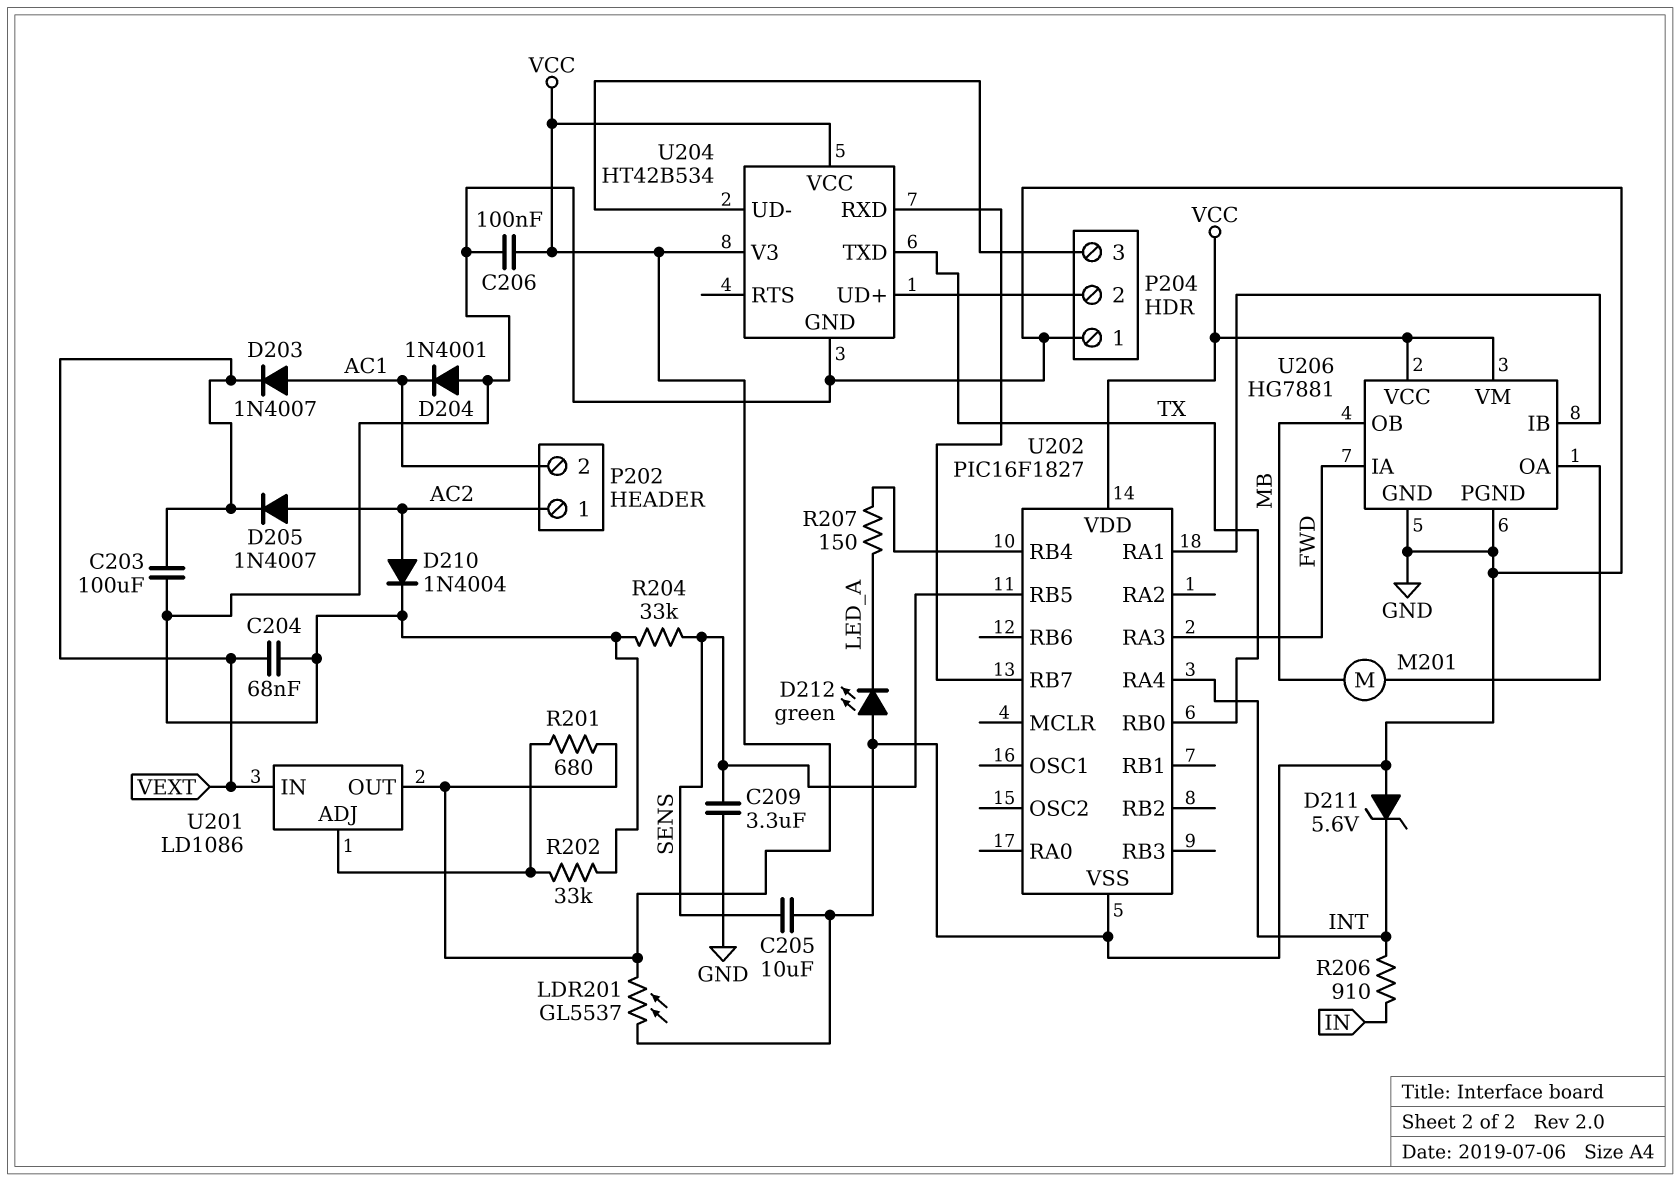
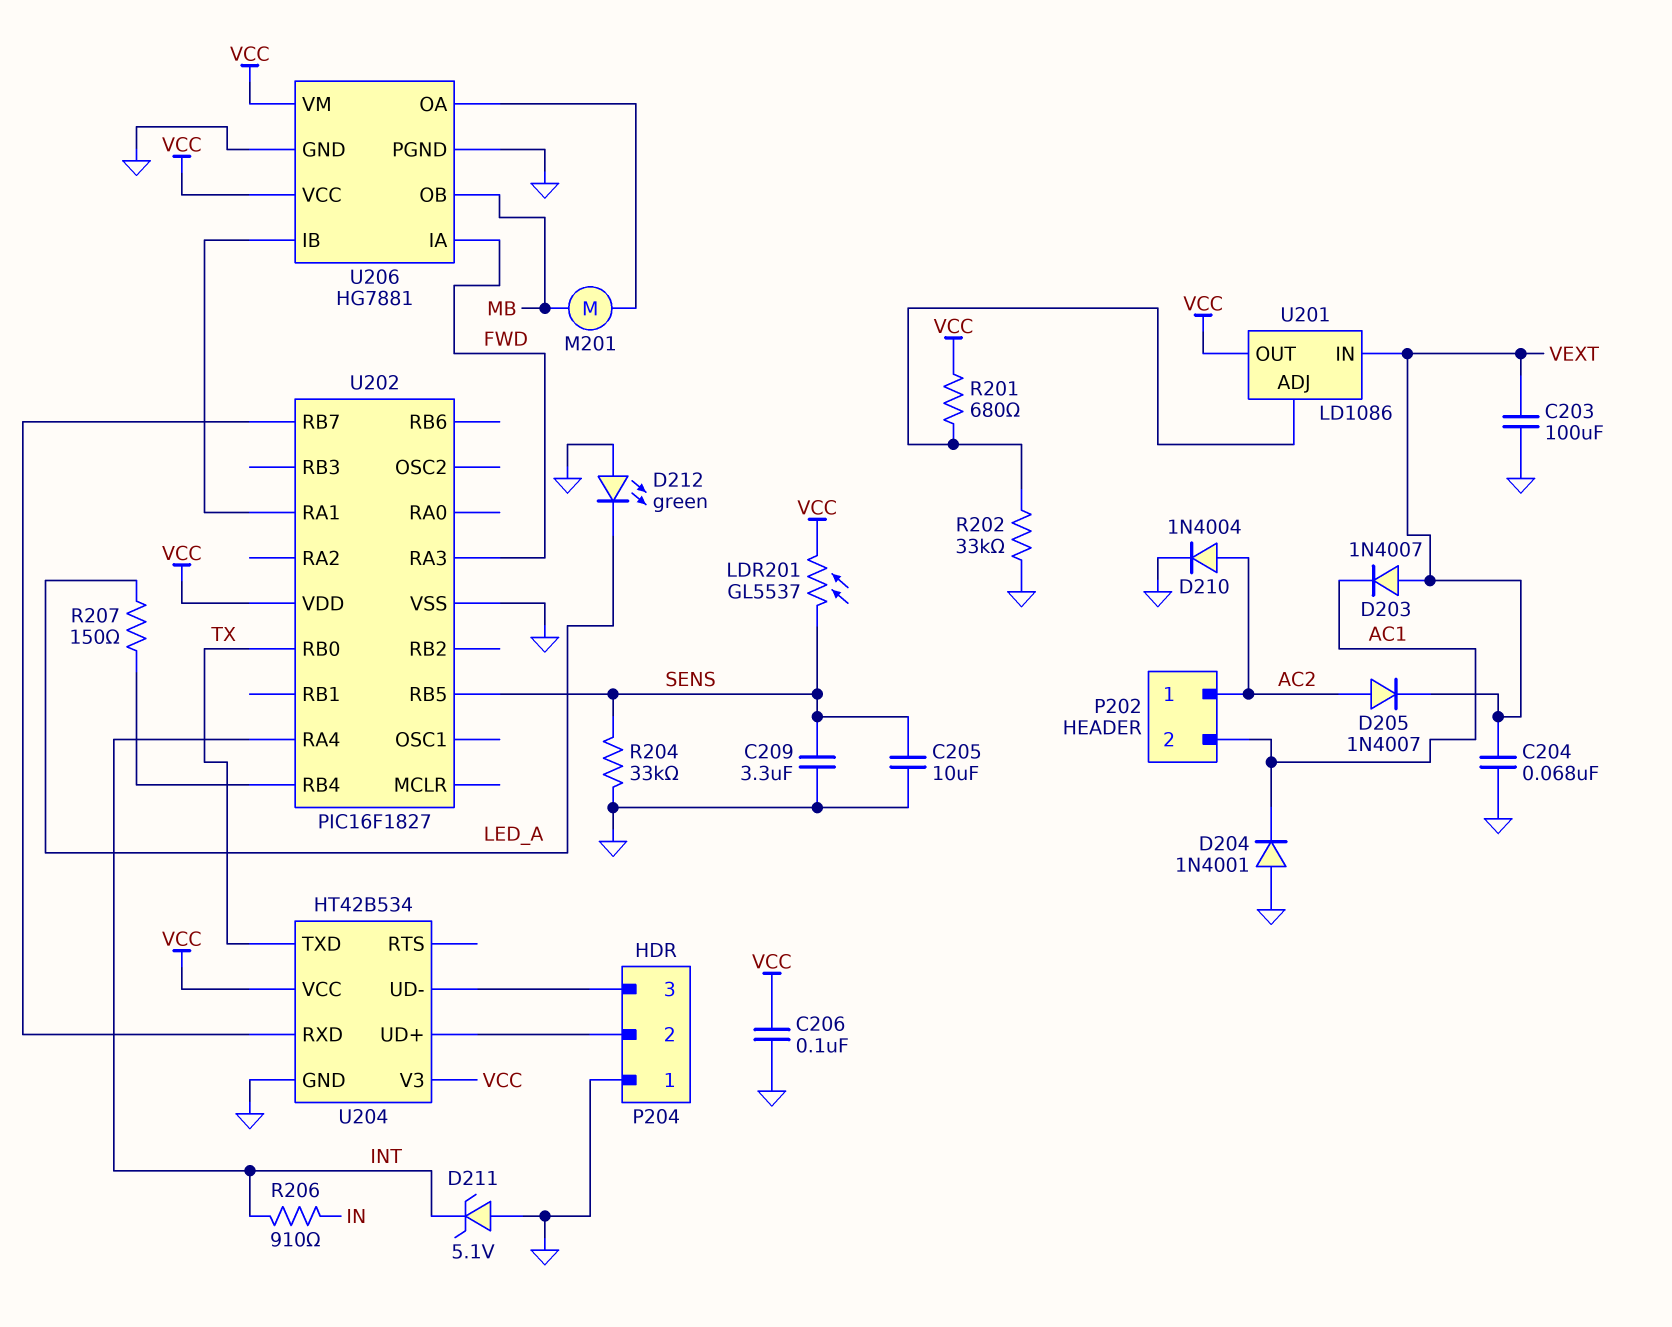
D203: diode 1N4007 (A AC1, K VEXT) -> diode 1N4007 (A VEXT, K AC1)
D211: zener 5.6V (A GND, K INT) -> zener 5.1V (A GND, K INT)
LDR201: GL5537 (GND, VCC) -> GL5537 (SENS, VCC)

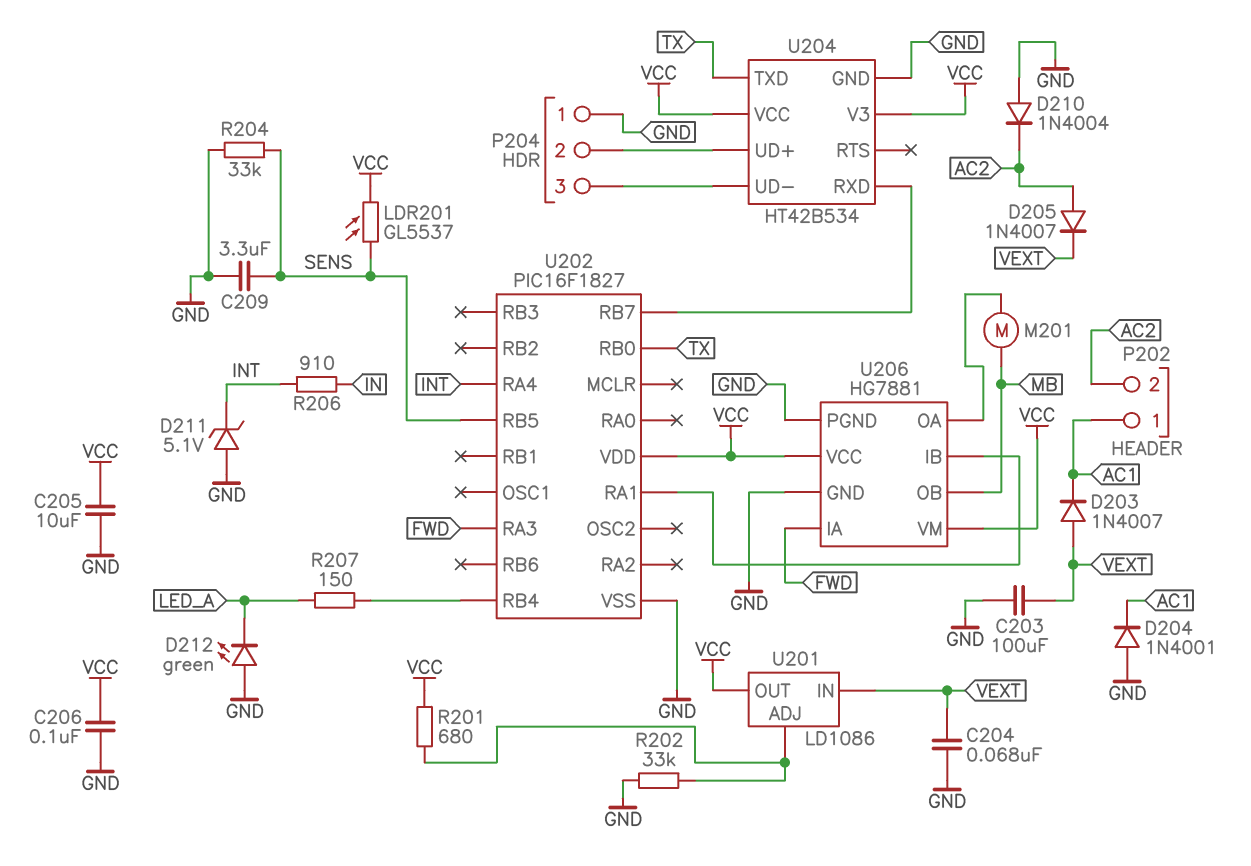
C205: 10uF (GND, SENS) -> 10uF (GND, VCC)
D210: diode 1N4004 (A AC2, K GND) -> diode 1N4004 (A GND, K AC2)
P202 pin 1: AC2 -> AC1
P202 pin 2: AC1 -> AC2

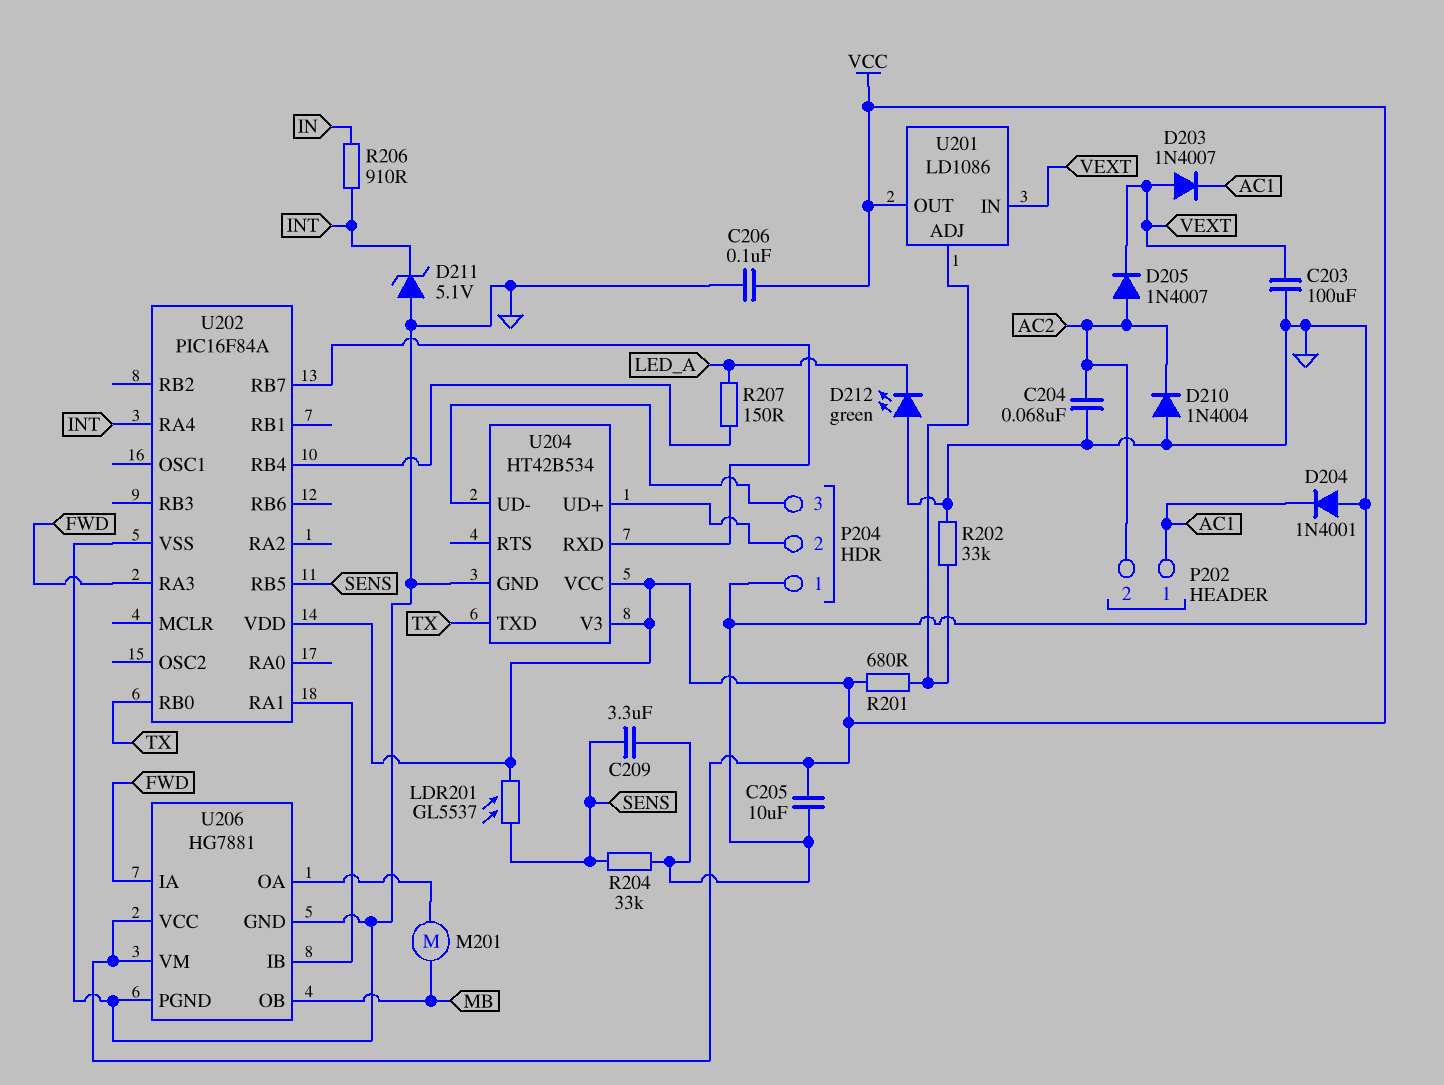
C204: 68nF (GND, VEXT) -> 68nF (AC2, GND)
U202: PIC16F1827 -> PIC16F84A

